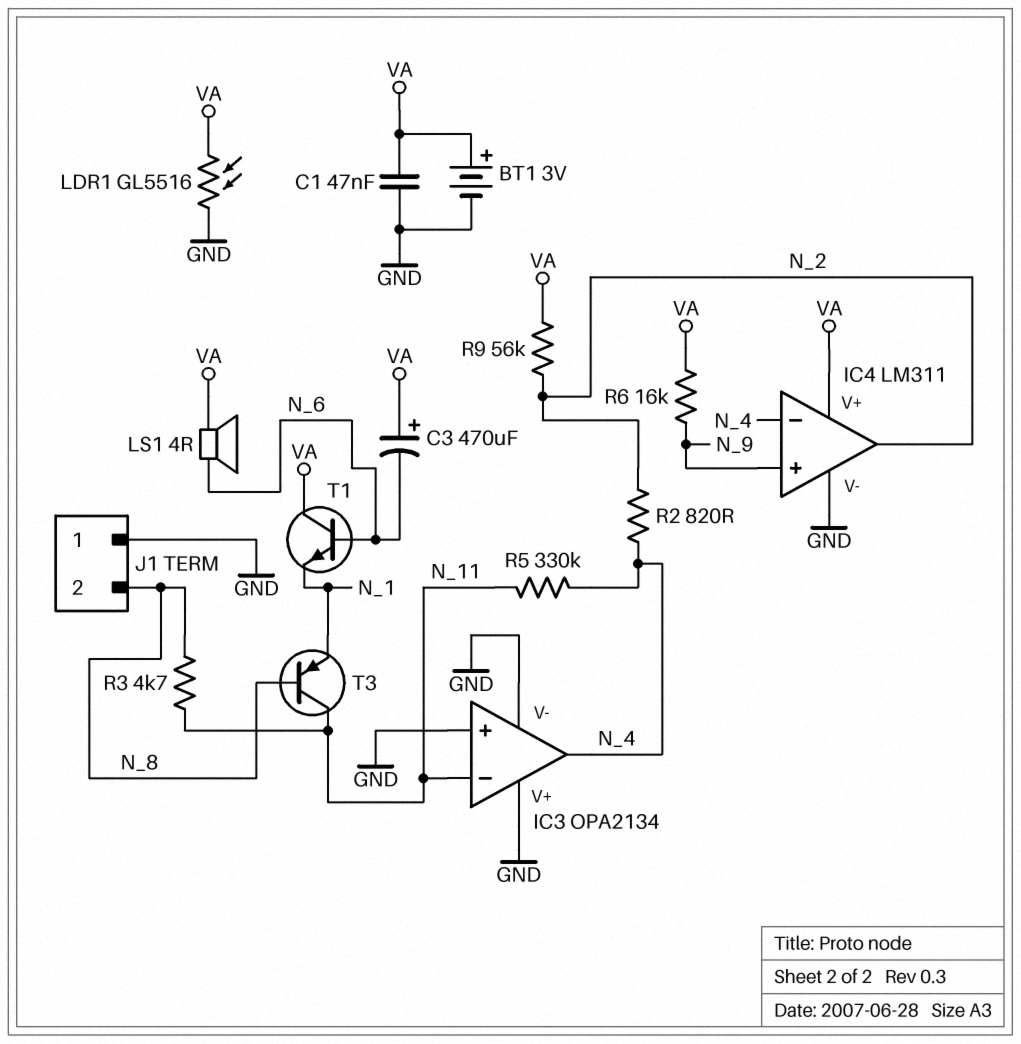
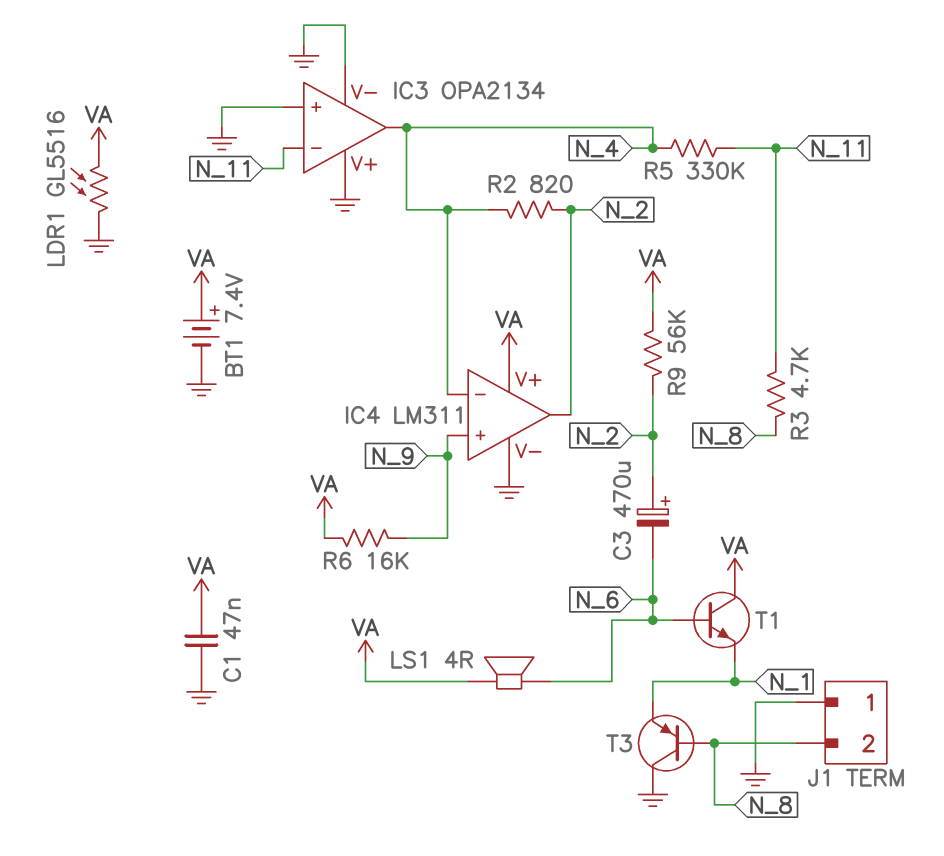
BT1: 3V (plus VA, minus GND) -> 7.4V (plus VA, minus GND)
C3: 470uF (plus VA, minus N_6) -> 470uF (plus N_2, minus N_6)
T3: PNP (B N_8, C N_11, E N_1) -> PNP (B N_8, C GND, E N_1)

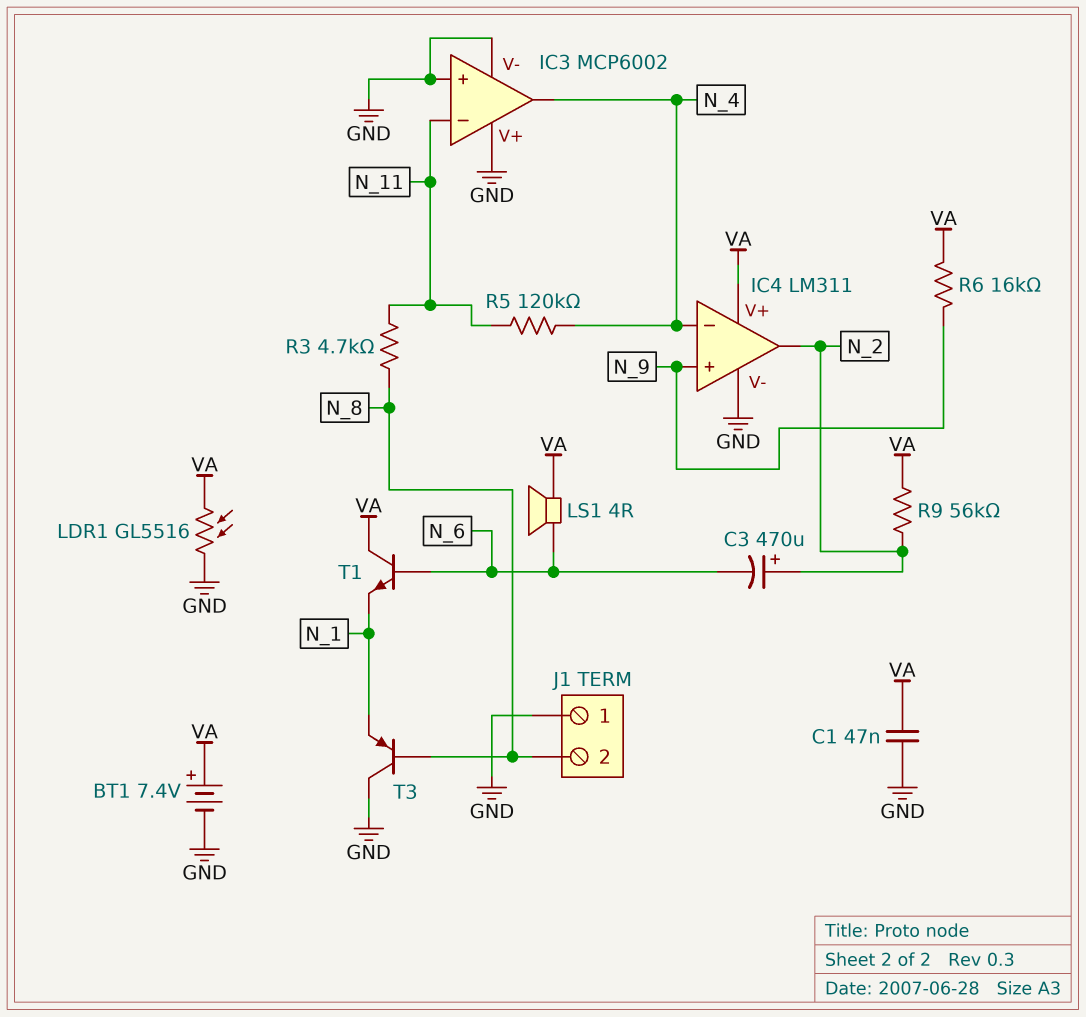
IC3: OPA2134 -> MCP6002
R2: 820 (N_2, N_4) -> none
R5: 330k (N_4, N_11) -> 120k (N_4, N_11)

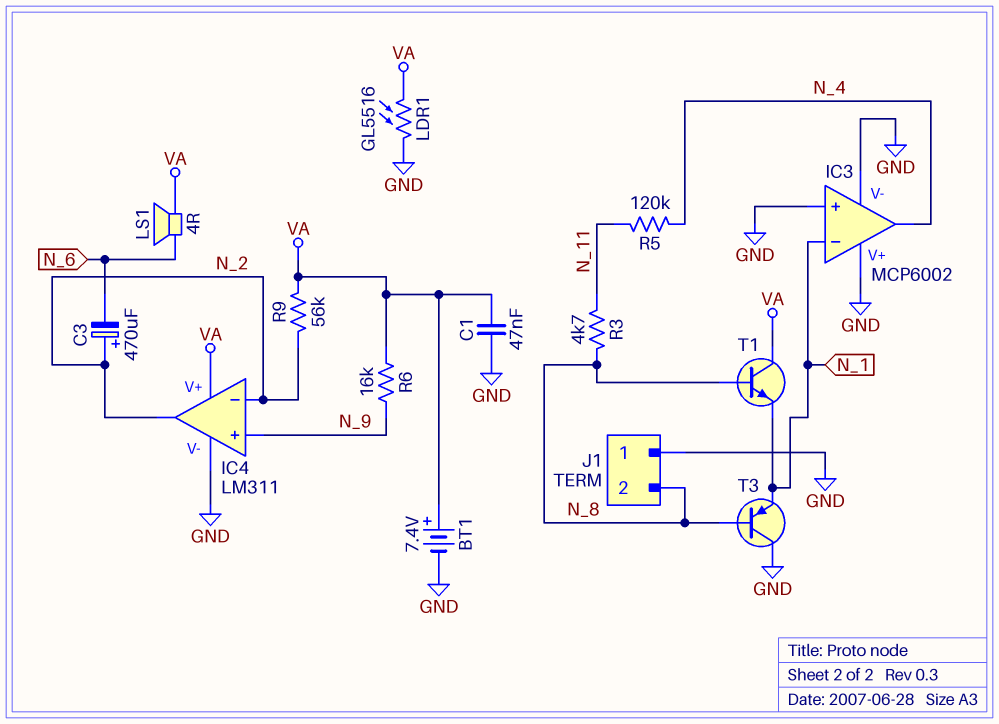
IC3 pin in-: N_11 -> N_1
IC4 pin in-: N_4 -> N_2
T1: NPN (B N_6, C VA, E N_1) -> NPN (B N_8, C VA, E N_1)

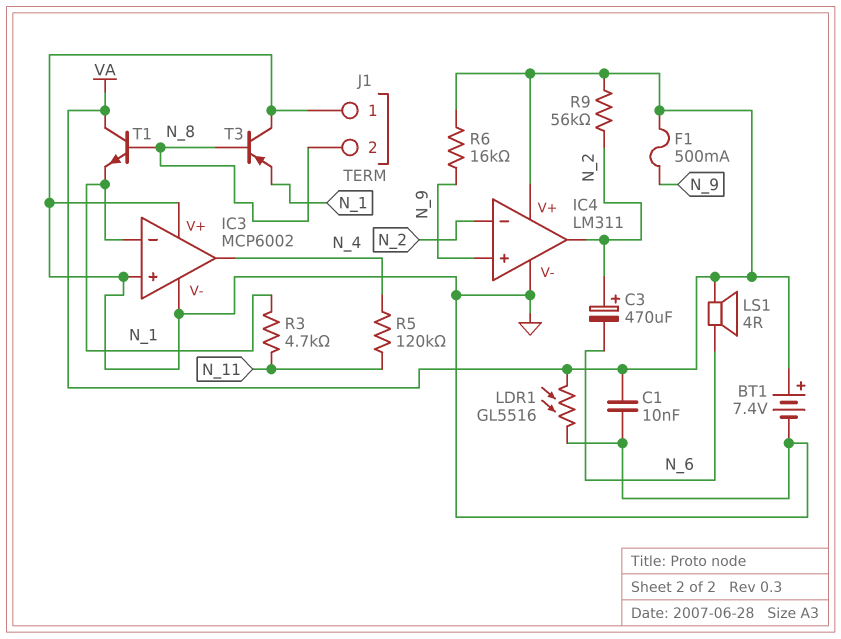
C1: 47nF (GND, VA) -> 10nF (GND, VA)
F1: none -> 500mA (N_9, VA)
R3: 4.7k (N_8, N_11) -> 4.7k (N_1, N_11)

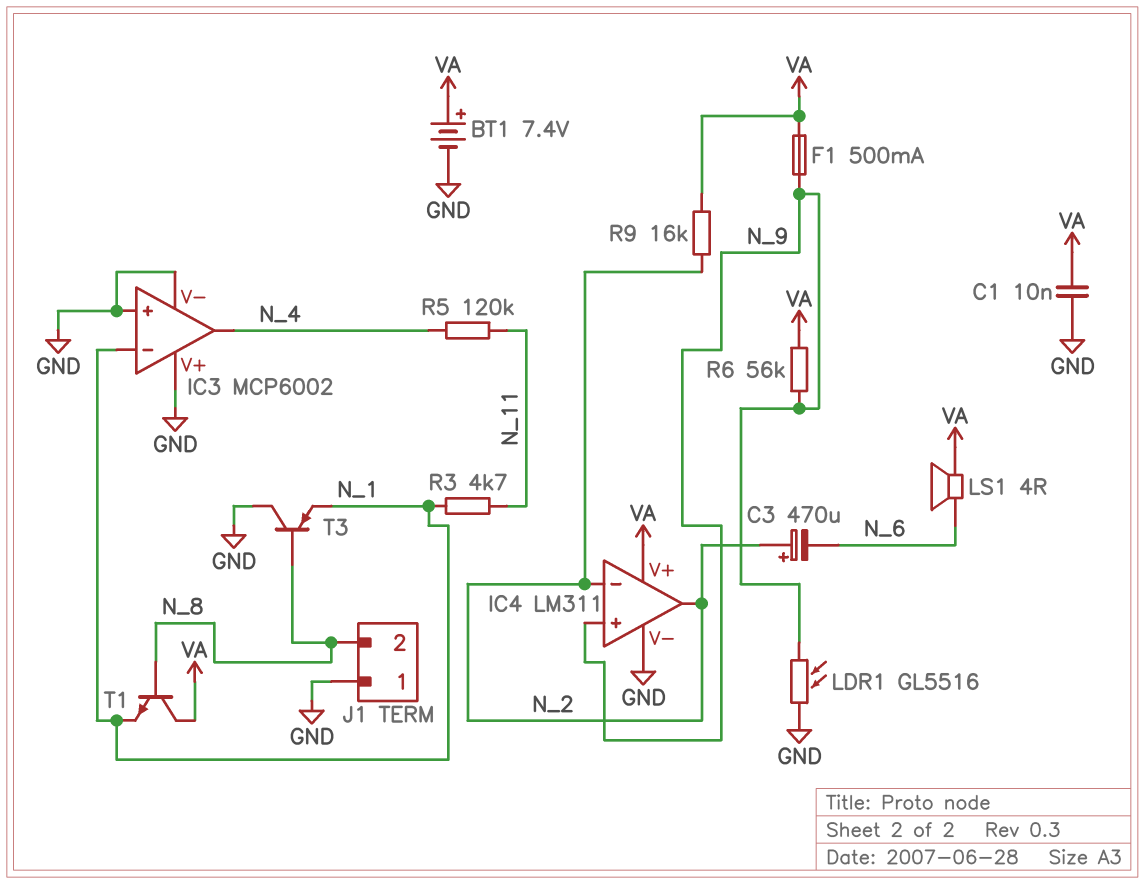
LDR1: GL5516 (GND, VA) -> GL5516 (GND, N_9)
R6: 16k (N_9, VA) -> 56k (N_9, VA)
R9: 56k (N_2, VA) -> 16k (N_2, VA)

